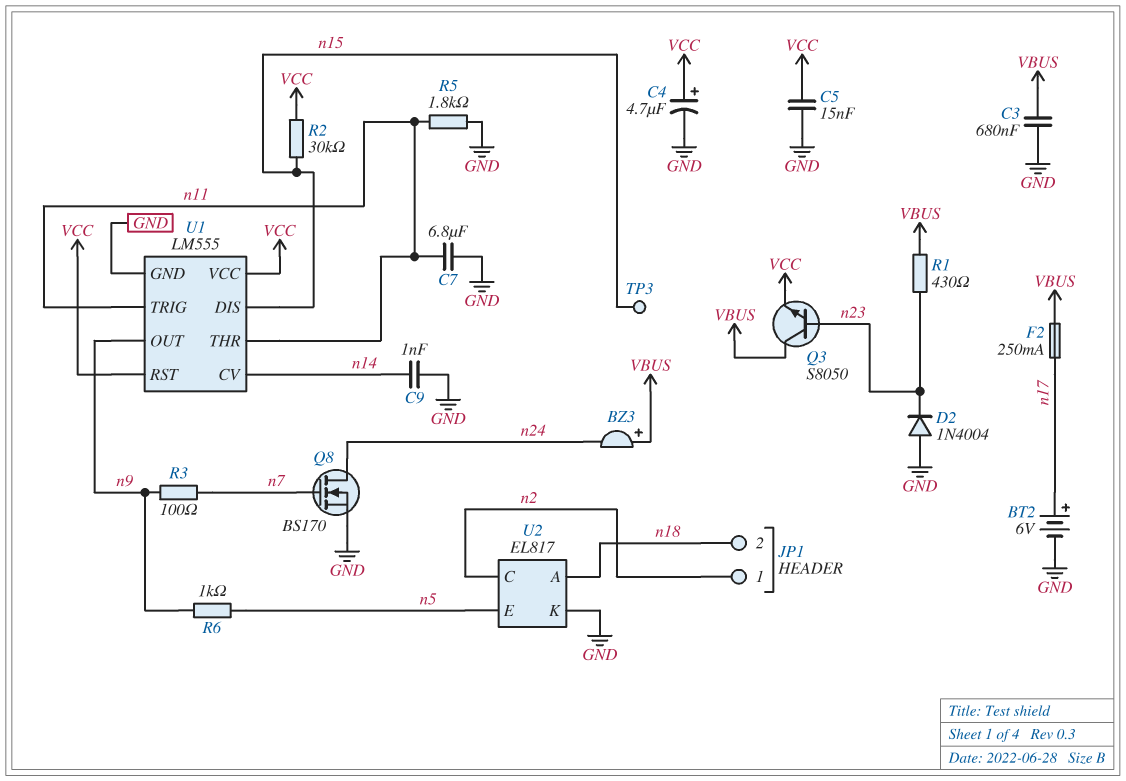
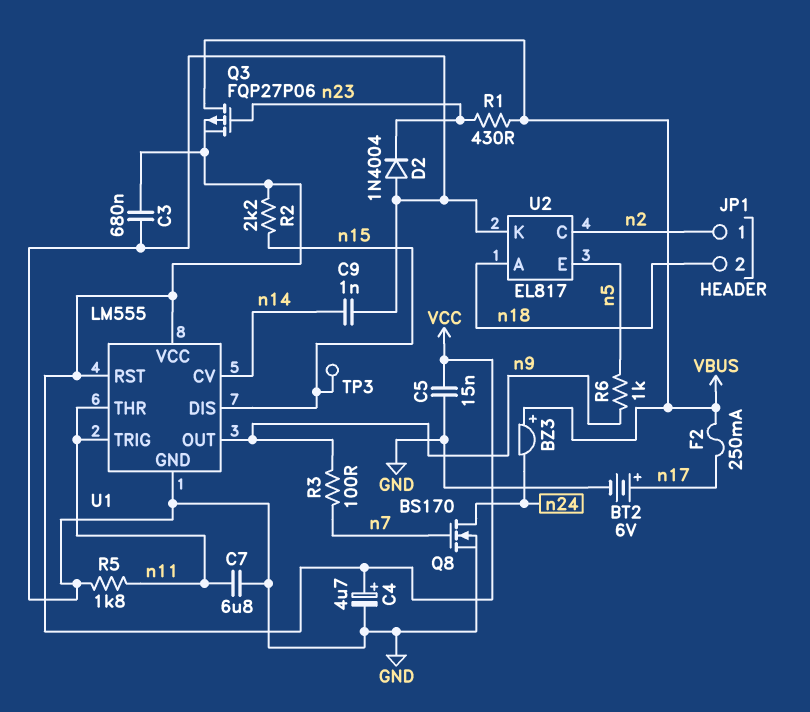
C3: 680nF (GND, VBUS) -> 680nF (GND, VCC)
Q3: NPN S8050 (B n23, C VBUS, E VCC) -> PMOS FQP27P06 (G n23, D VBUS, S VCC)
R2: 30k (VCC, n15) -> 2.2k (VCC, n15)

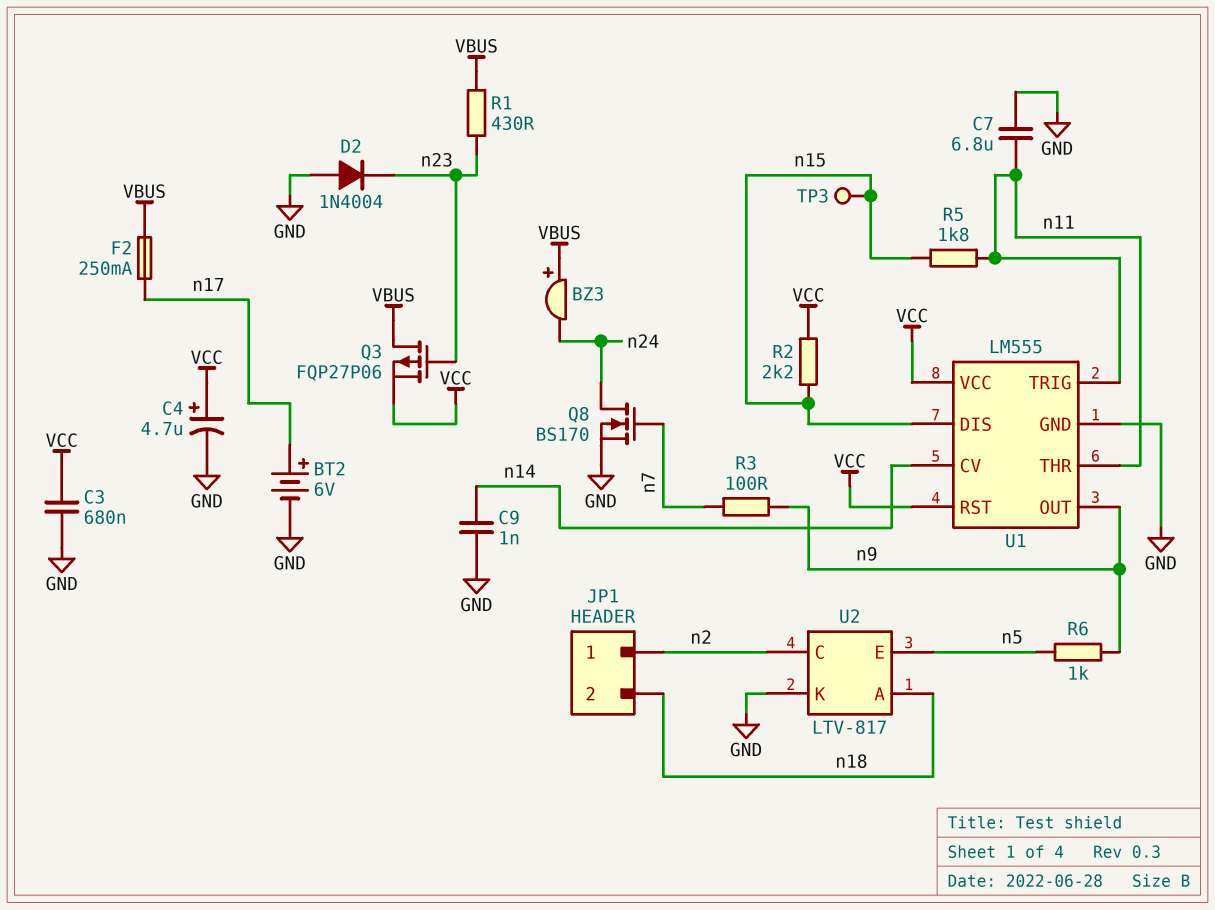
C5: 15nF (GND, VCC) -> none
R5: 1.8k (GND, n11) -> 1.8k (n11, n15)
U2: EL817 -> LTV-817

